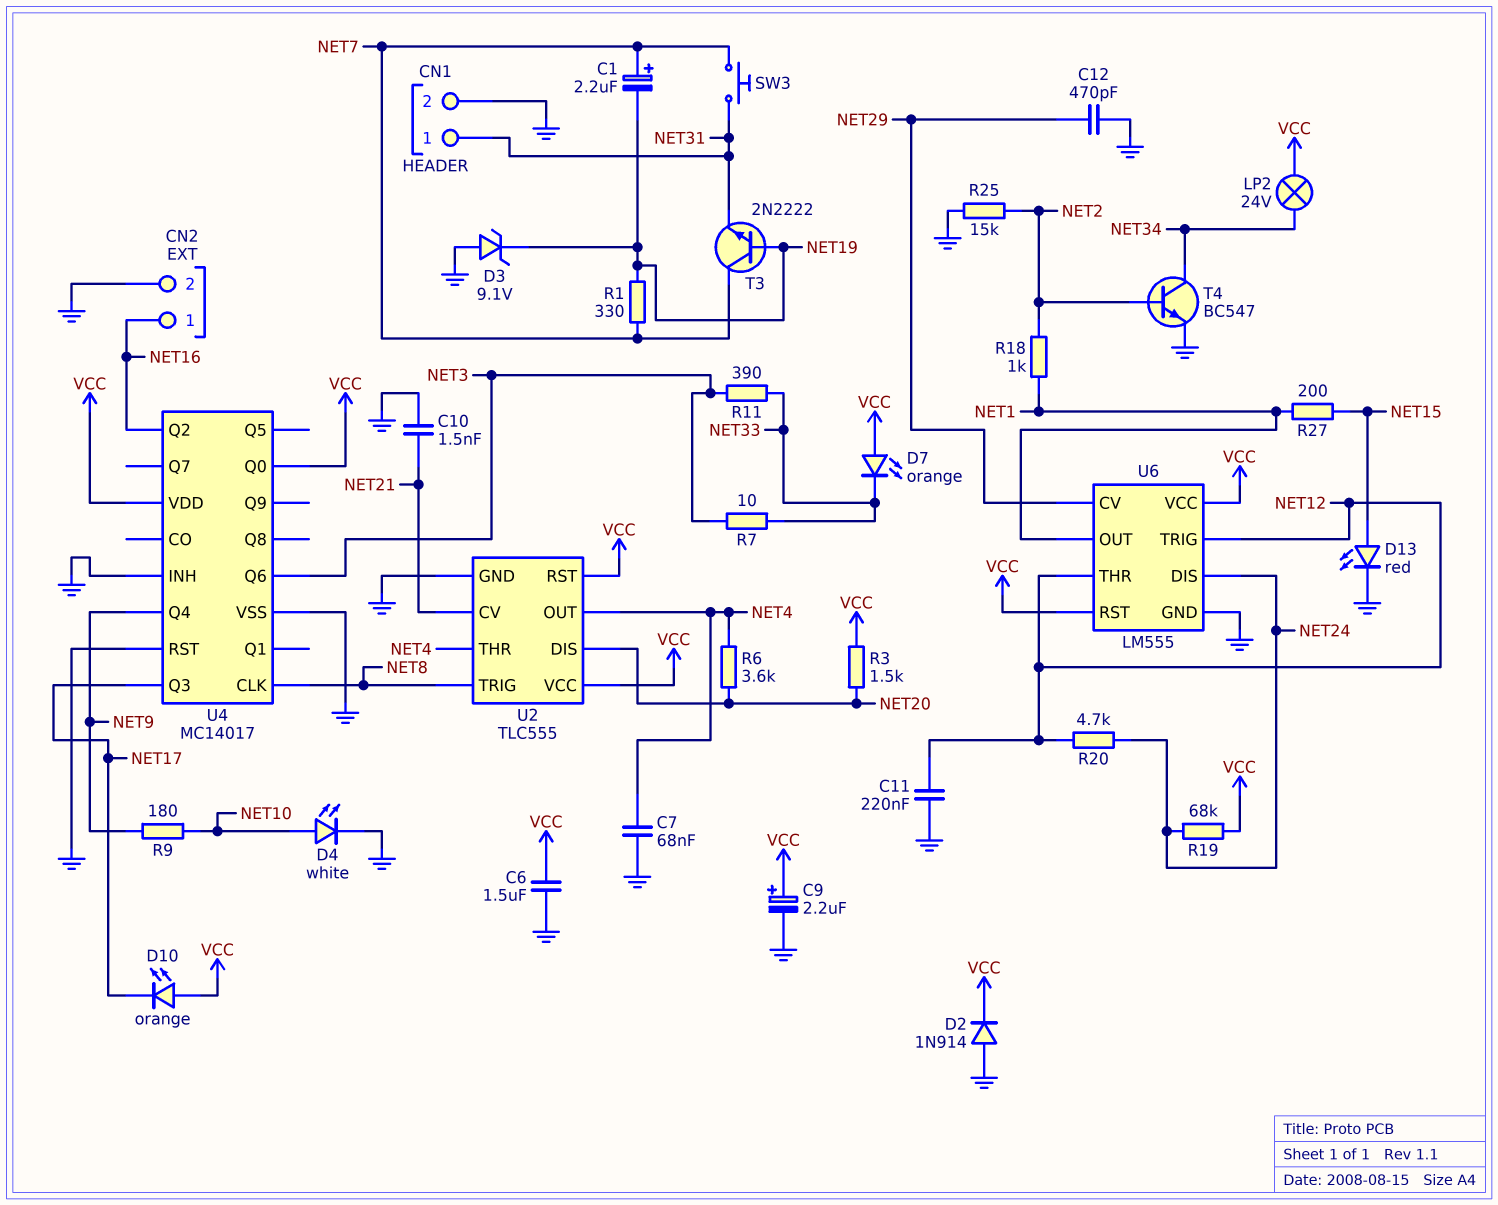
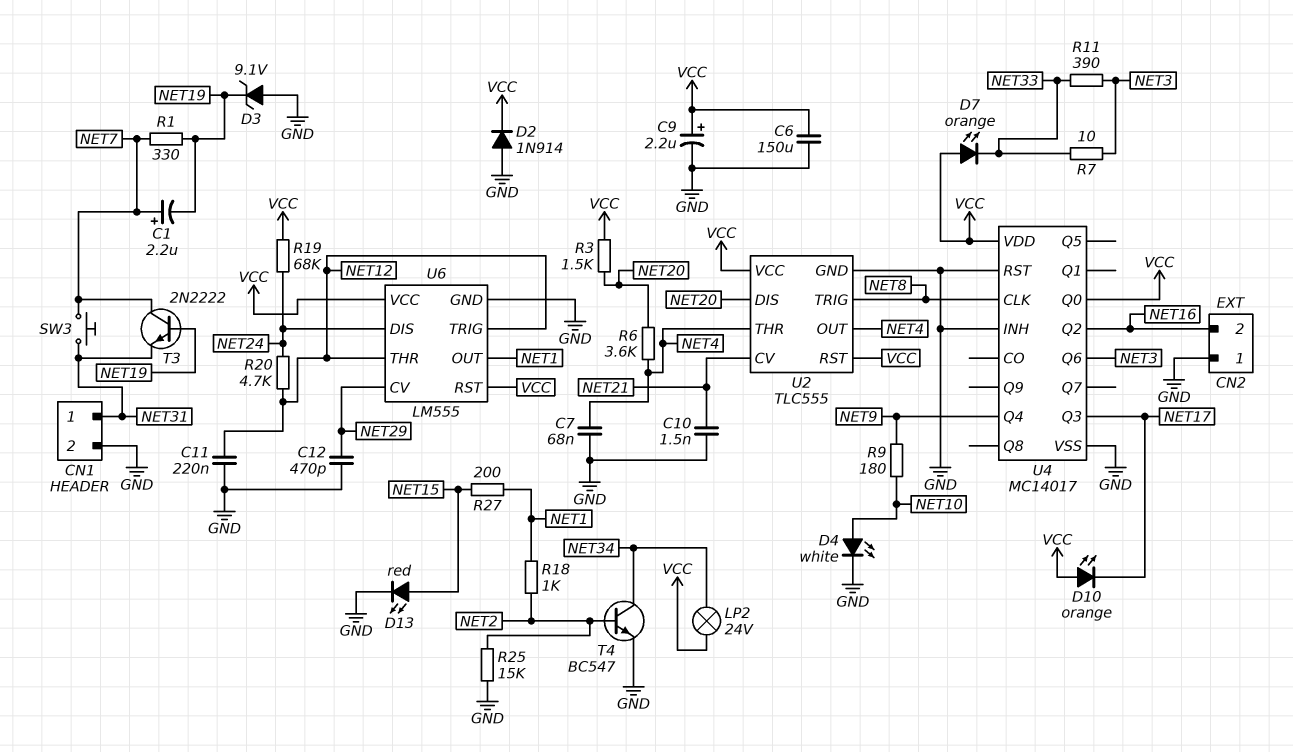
C6: 1.5uF (GND, VCC) -> 150uF (GND, VCC)
CN2 pin 1: NET16 -> GND
CN2 pin 2: GND -> NET16

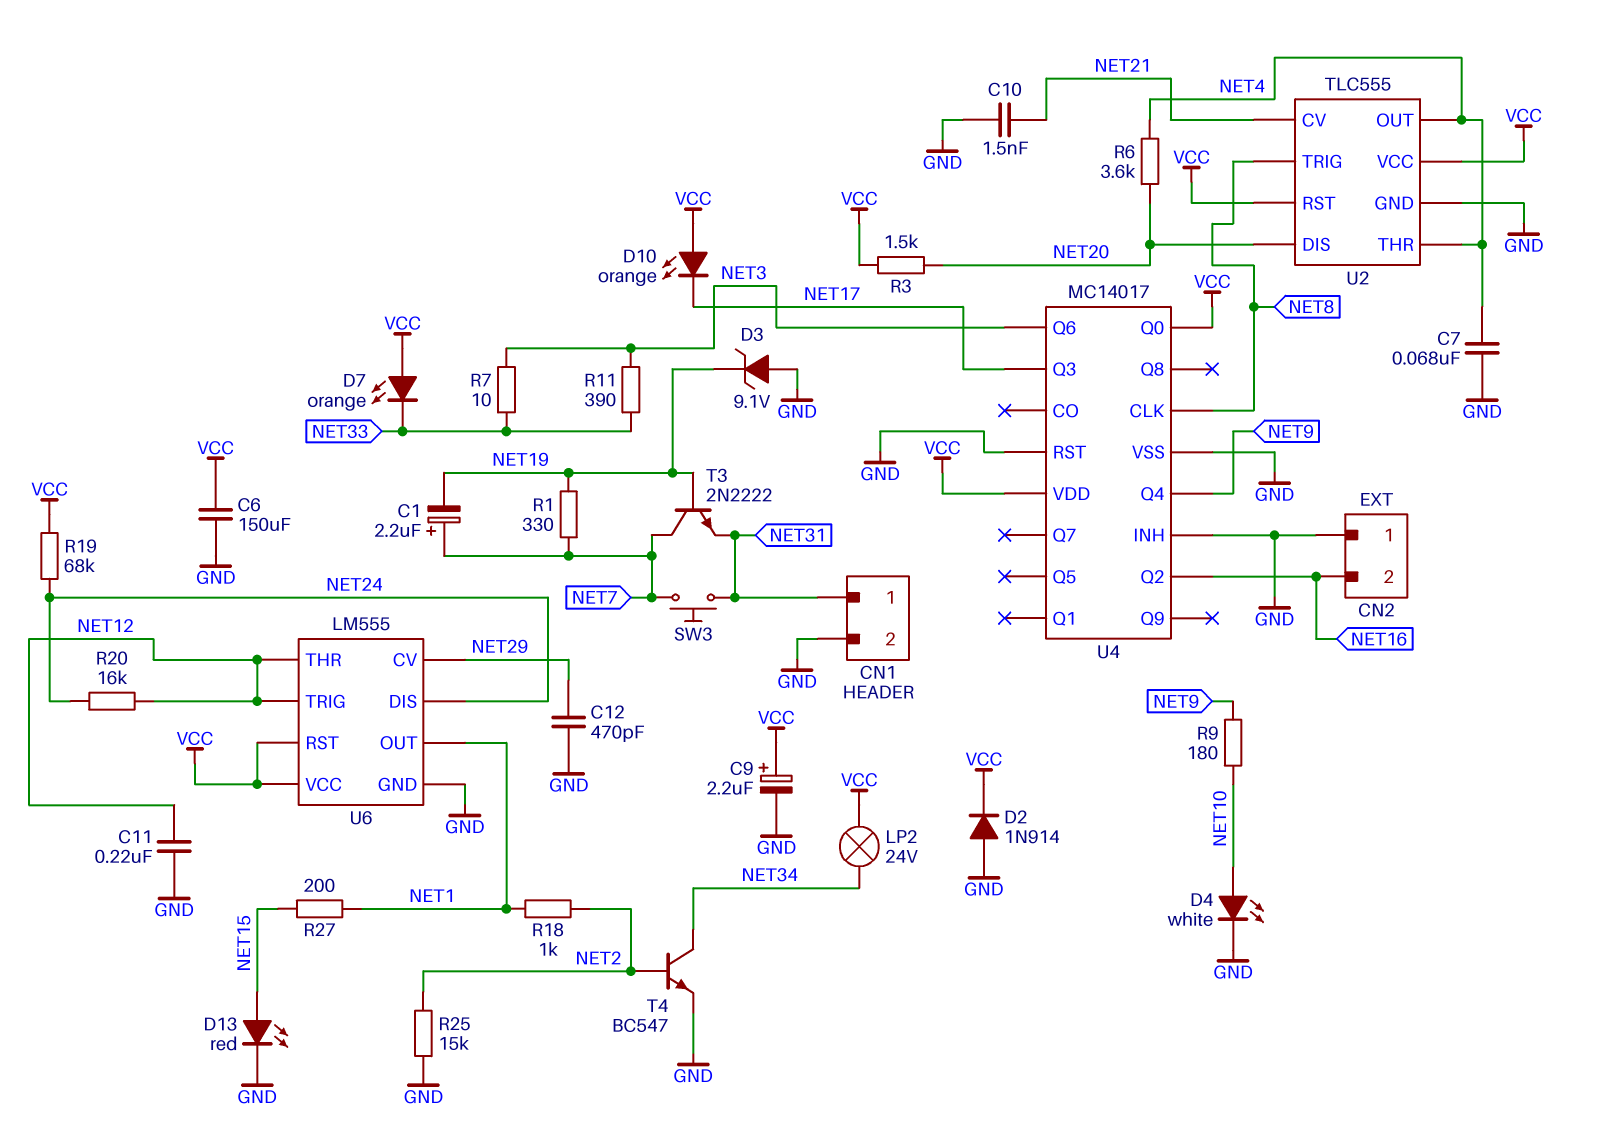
R20: 4.7k (NET12, NET24) -> 16k (NET12, NET24)

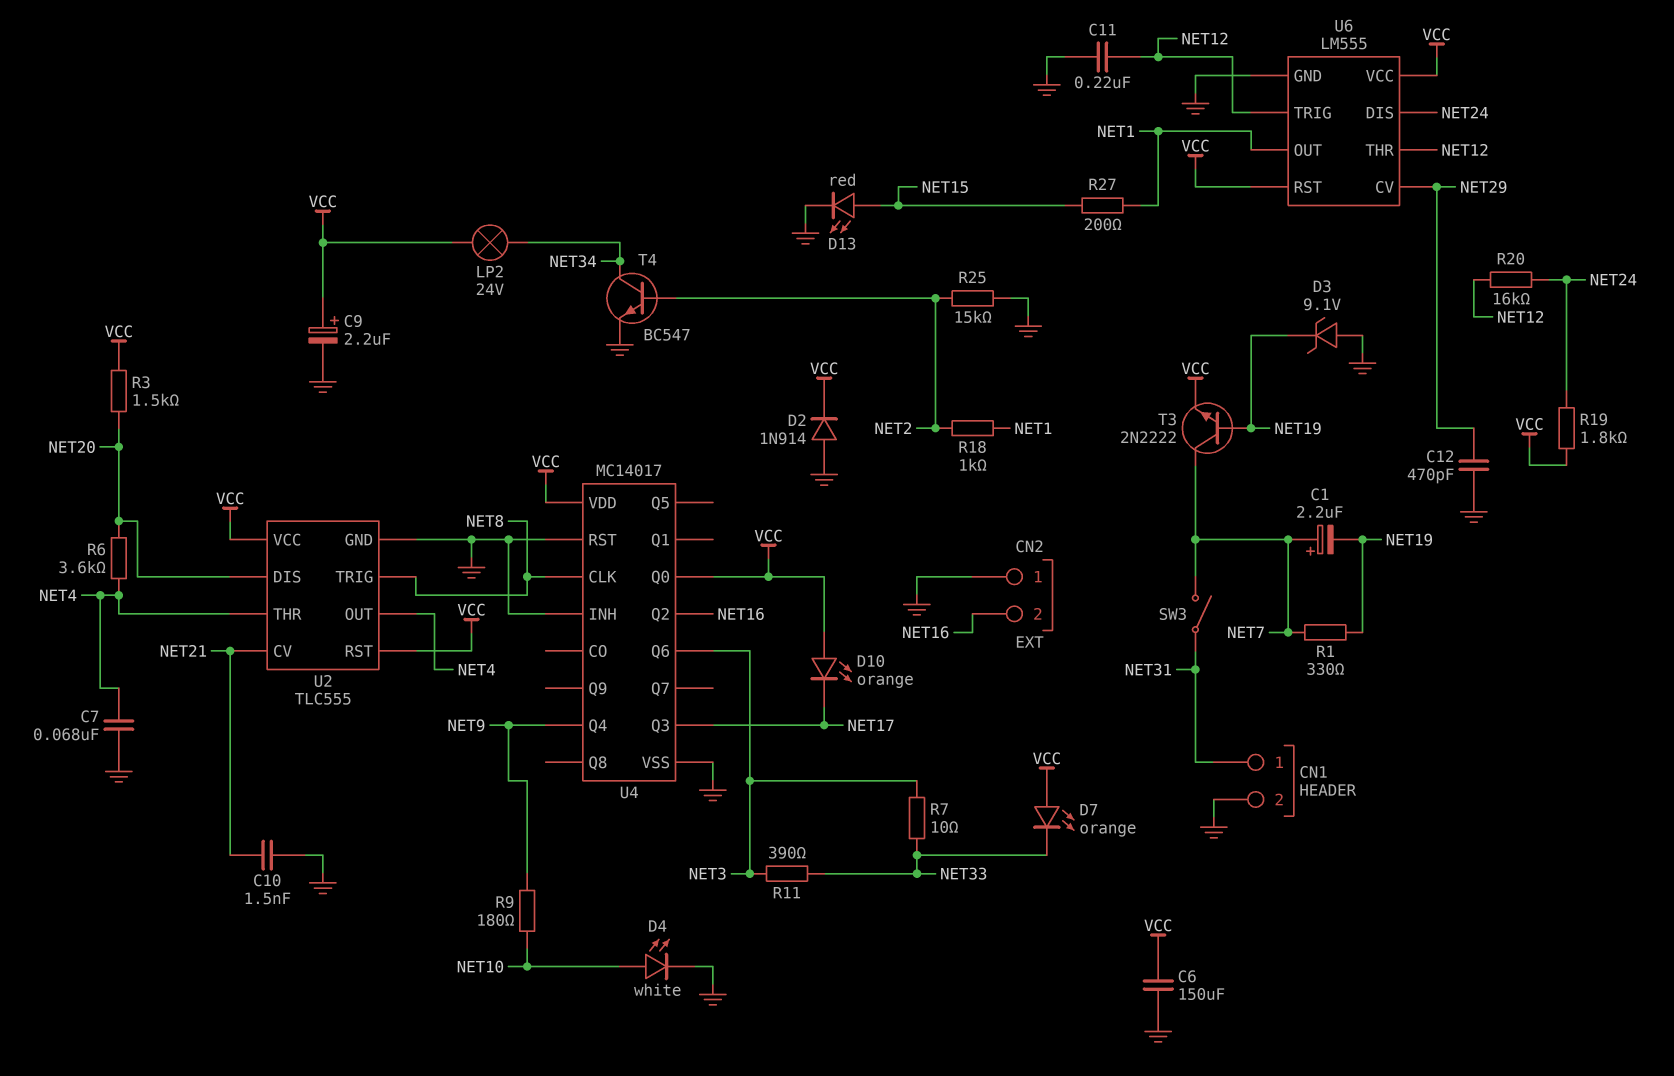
R19: 68k (NET24, VCC) -> 1.8k (NET24, VCC)
SW3: button (NET7, NET31) -> switch (NET7, NET31)
T3: NPN 2N2222 (B NET19, C NET7, E NET31) -> NPN 2N2222 (B NET19, C NET7, E VCC)

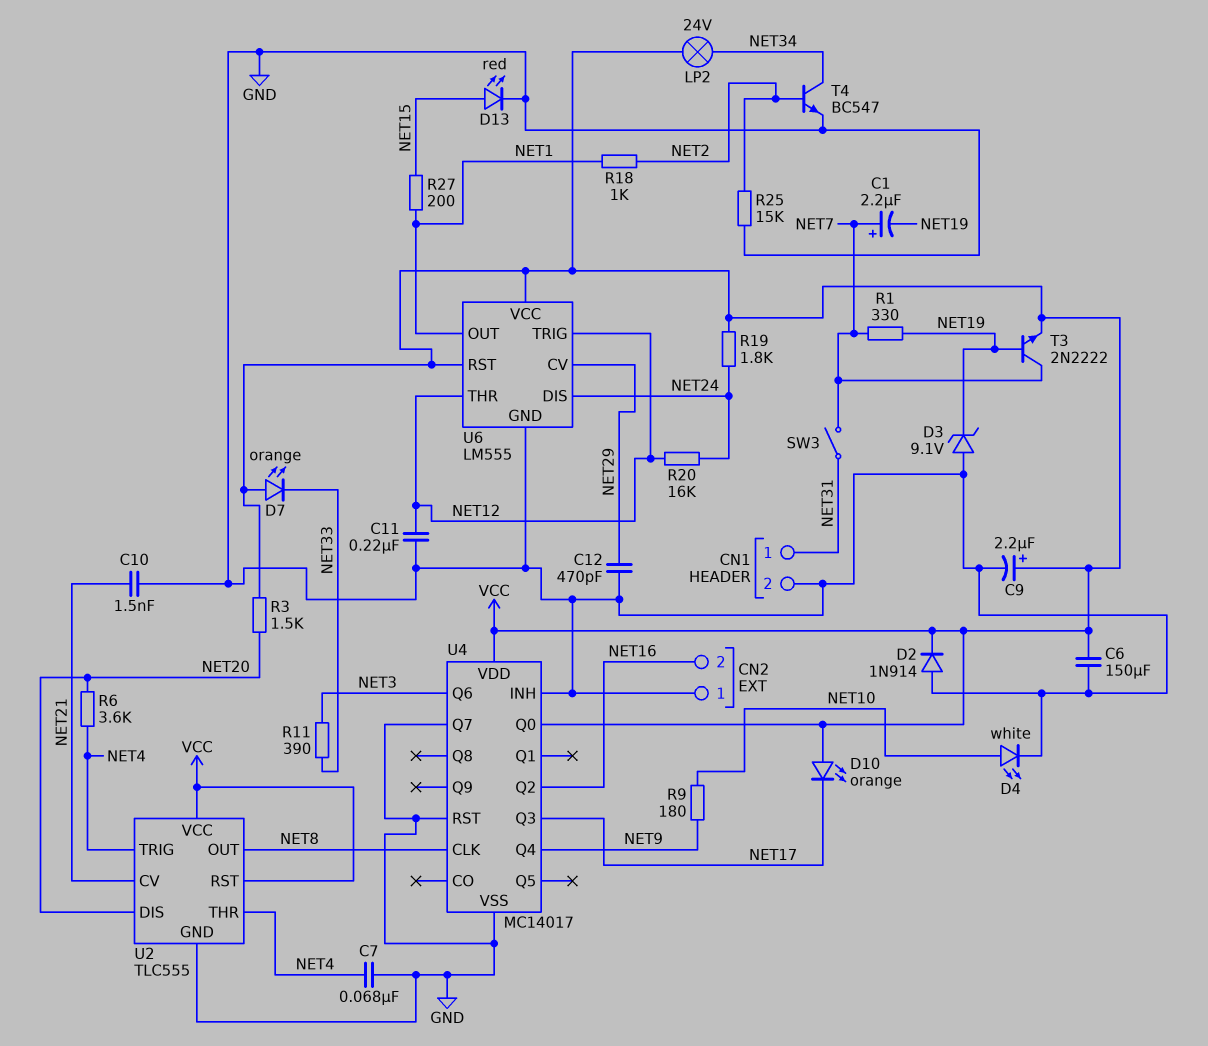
R7: 10 (NET3, NET33) -> none
U2 pin OUT: NET4 -> NET8
U2 pin TRIG: NET8 -> NET4
U4 pin Q7: none -> GND

